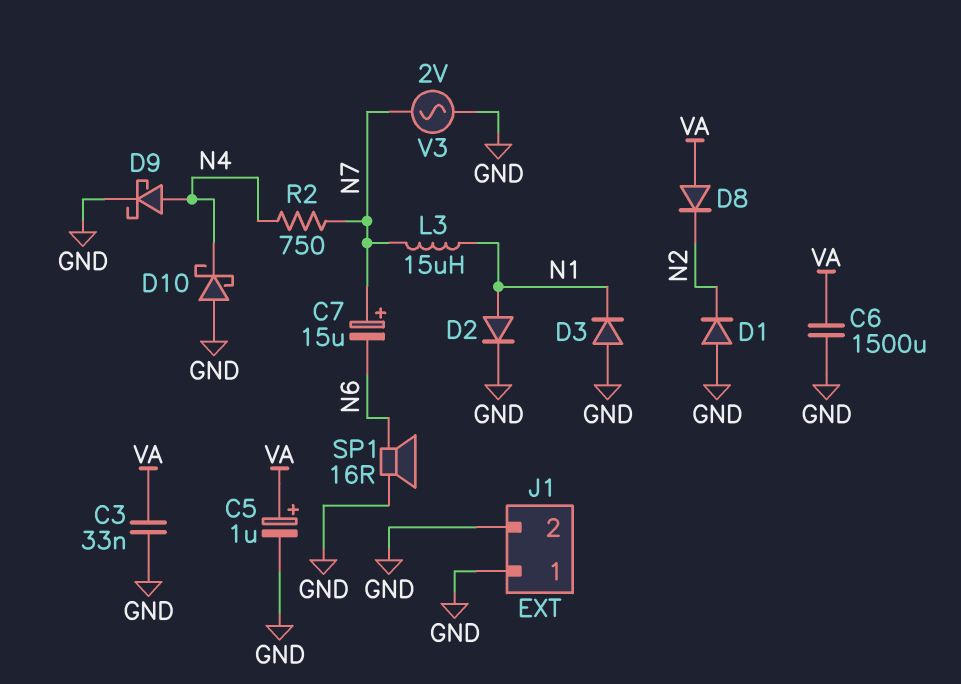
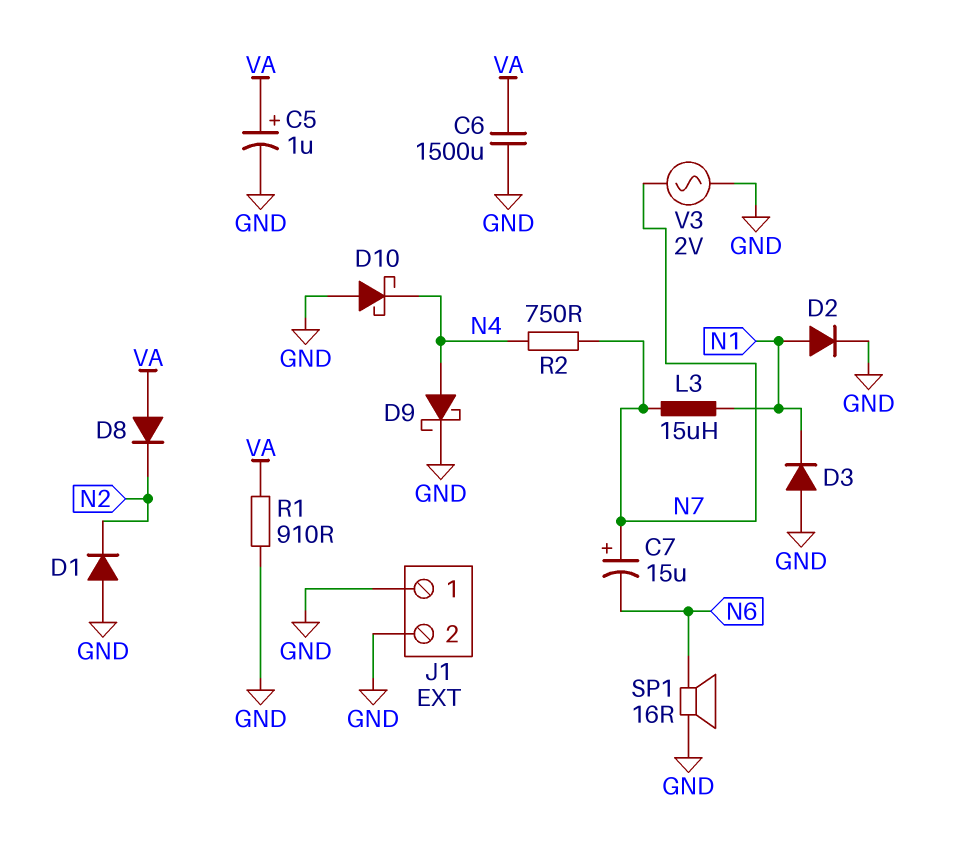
C3: 33nF (GND, VA) -> none
R1: none -> 910 (GND, VA)

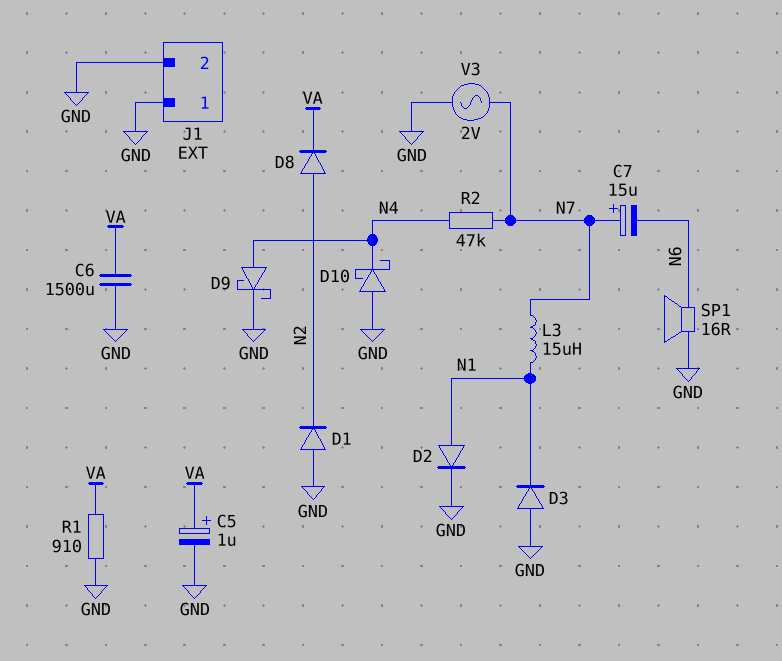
D8: diode (A VA, K N2) -> diode (A N2, K VA)
R2: 750 (N4, N7) -> 47k (N4, N7)

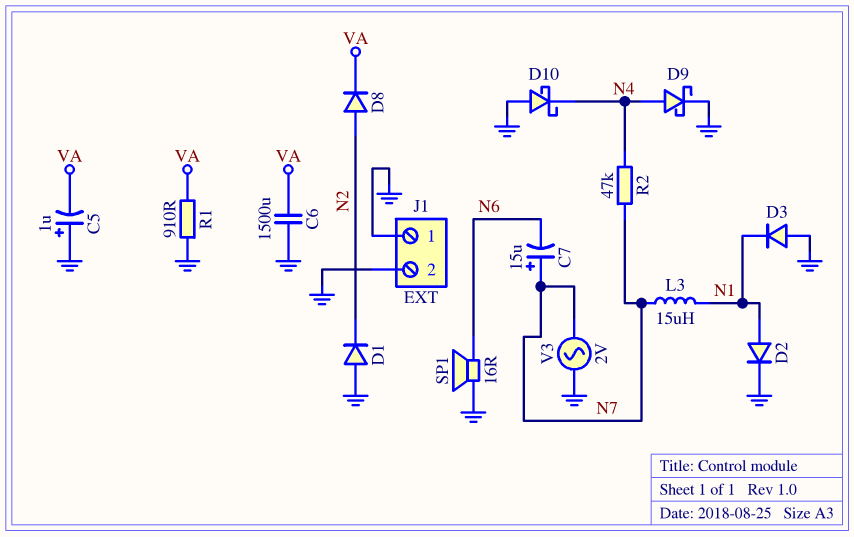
C5: 1uF (plus VA, minus GND) -> 1uF (plus GND, minus VA)

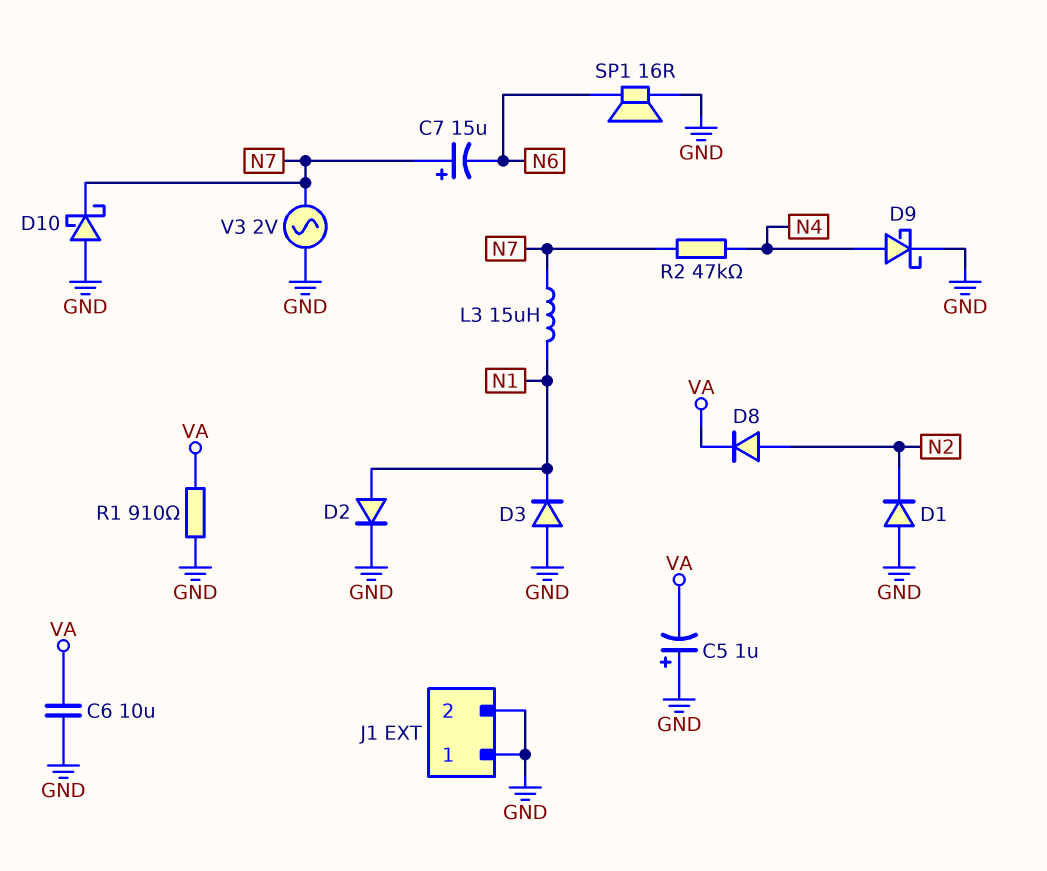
C6: 1500uF (GND, VA) -> 10uF (GND, VA)
D10: schottky (A GND, K N4) -> schottky (A GND, K N7)

